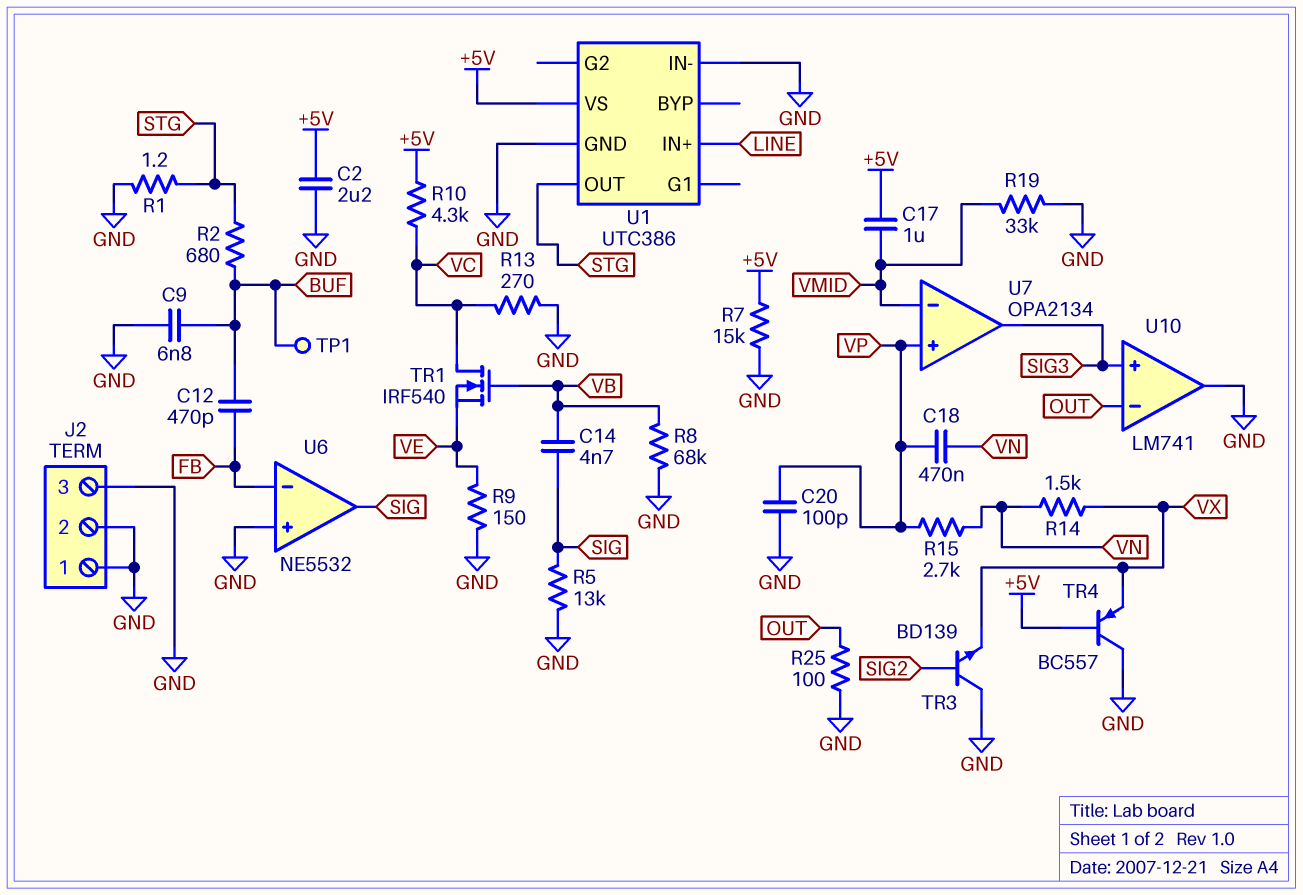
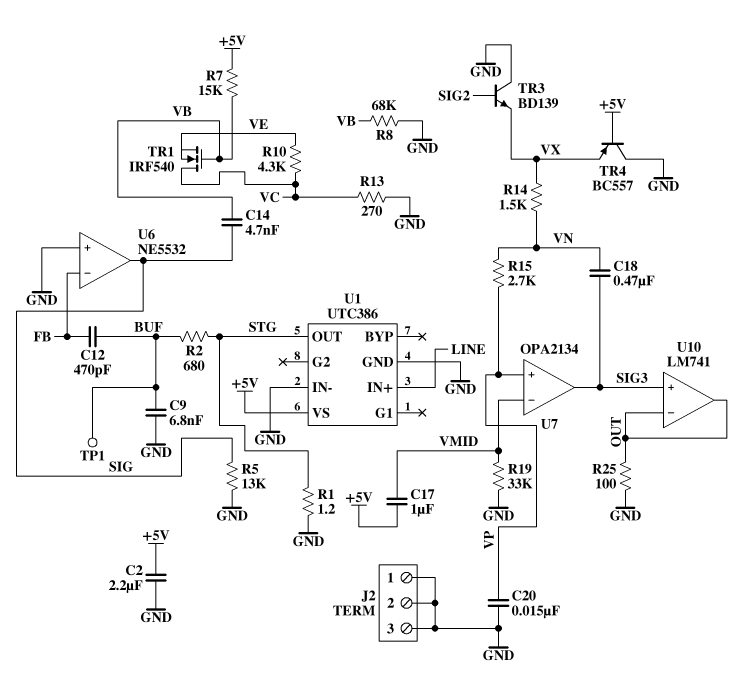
C18: 470nF (VN, VP) -> 470nF (SIG3, VN)
C20: 100pF (GND, VP) -> 15nF (GND, VP)
R7: 15k (+5V, GND) -> 15k (+5V, VB)
R9: 150 (GND, VE) -> none
R10: 4.3k (+5V, VC) -> 4.3k (VC, VE)
U10 pin out: GND -> OUT

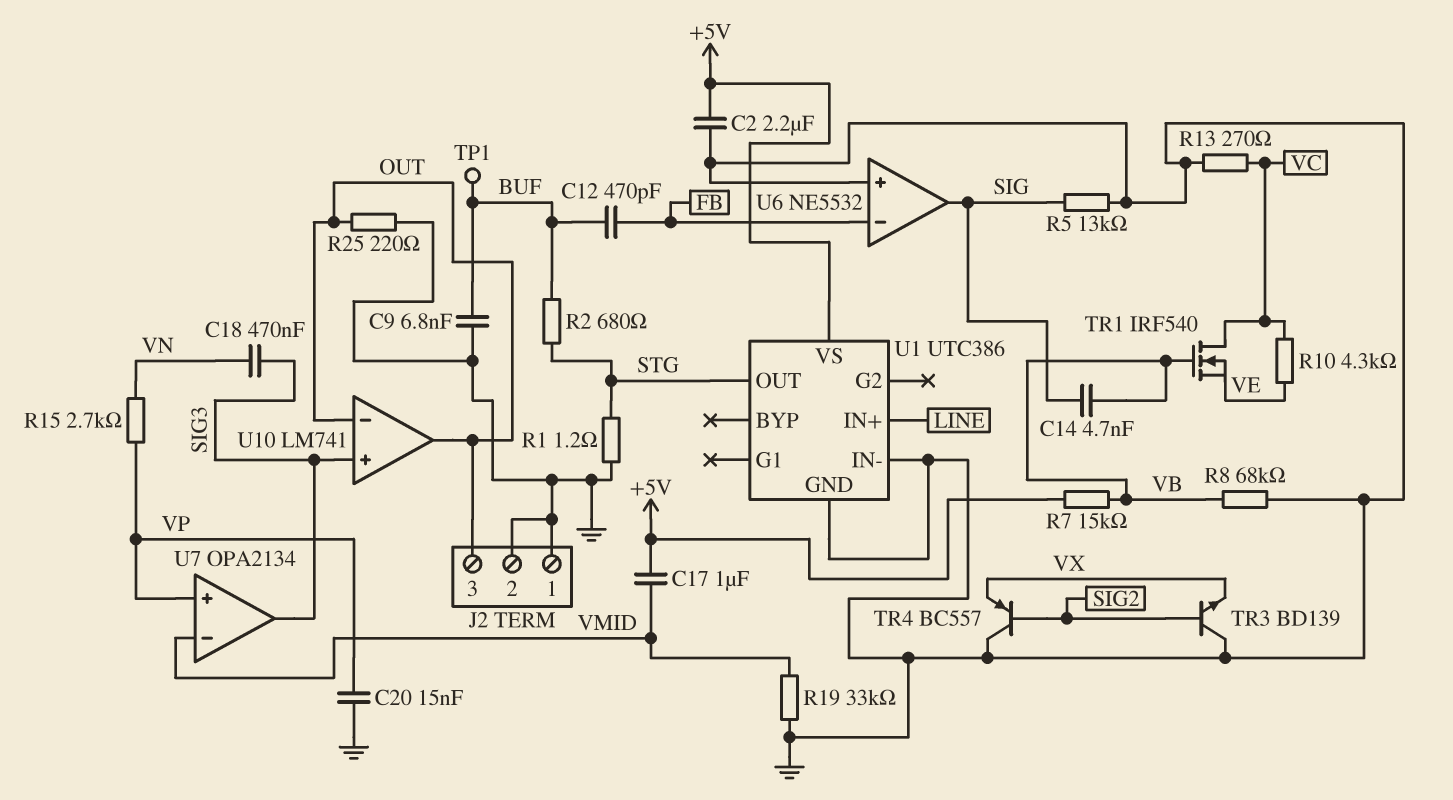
J2 pin 3: GND -> OUT
R14: 1.5k (VN, VX) -> none
R25: 100 (GND, OUT) -> 220 (GND, OUT)
TR4: PNP BC557 (B +5V, C GND, E VX) -> PNP BC557 (B SIG2, C GND, E VX)

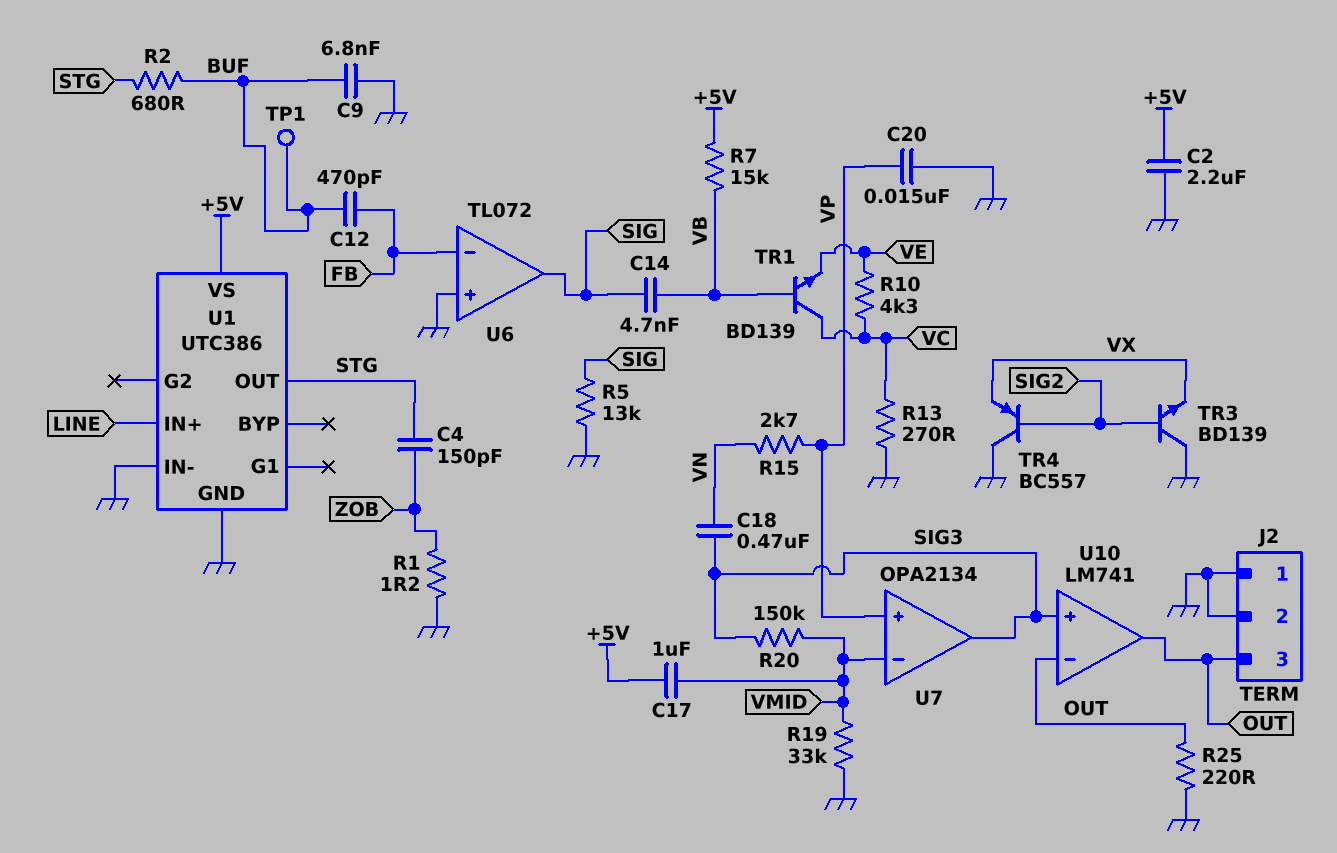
C4: none -> 150pF (STG, ZOB)
R1: 1.2 (GND, STG) -> 1.2 (GND, ZOB)
R8: 68k (GND, VB) -> none
R20: none -> 150k (SIG3, VMID)
TR1: NMOS IRF540 (G VB, D VC, S VE) -> NPN BD139 (B VB, C VC, E VE)
U6: NE5532 -> TL072

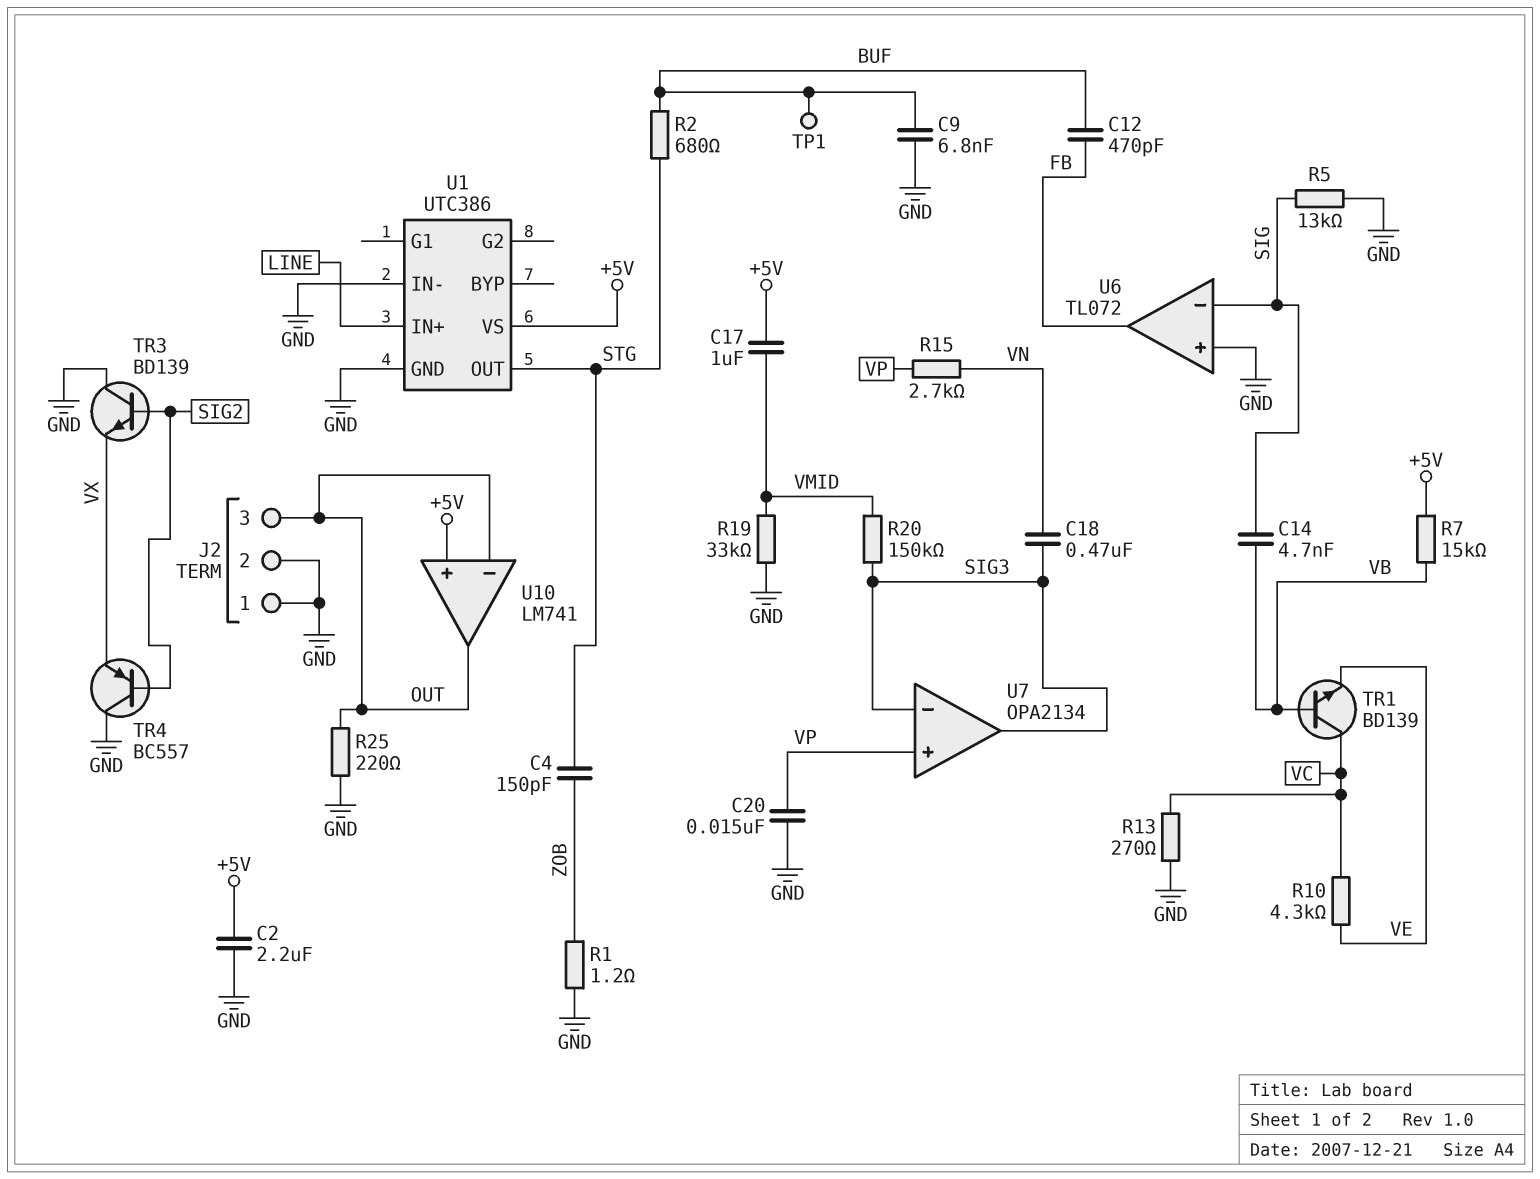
U6 pin in-: FB -> SIG
U6 pin out: SIG -> FB
U7 pin in-: VMID -> SIG3
U10 pin in+: SIG3 -> +5V

